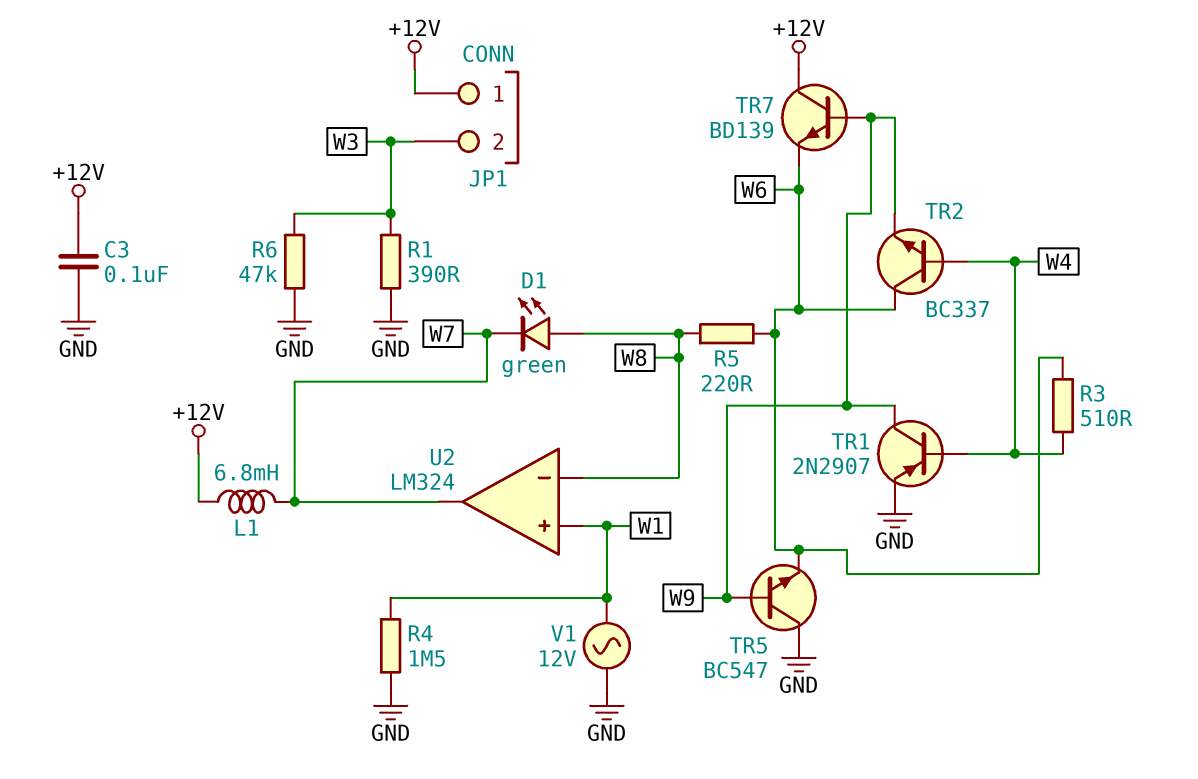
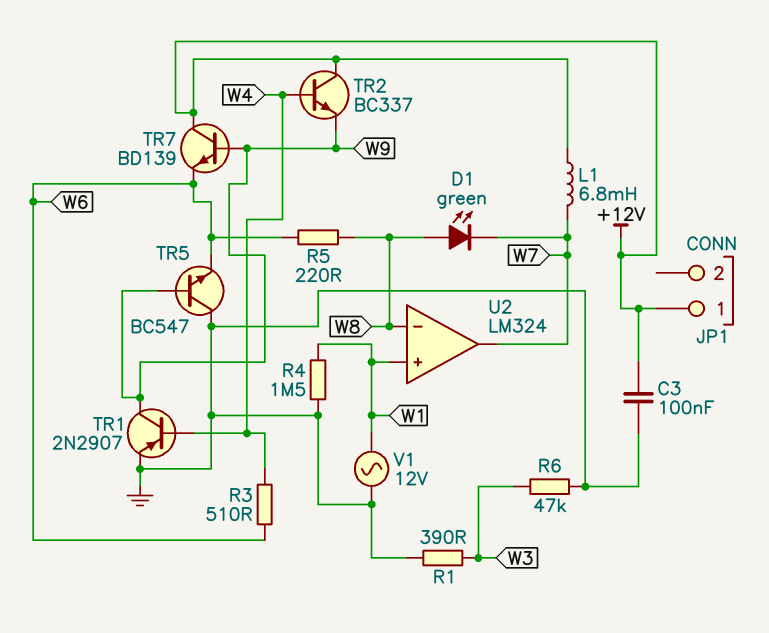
JP1 pin 2: W3 -> none
TR2: NPN BC337 (B W4, C W6, E W9) -> NPN BC337 (B W4, C +12V, E W9)

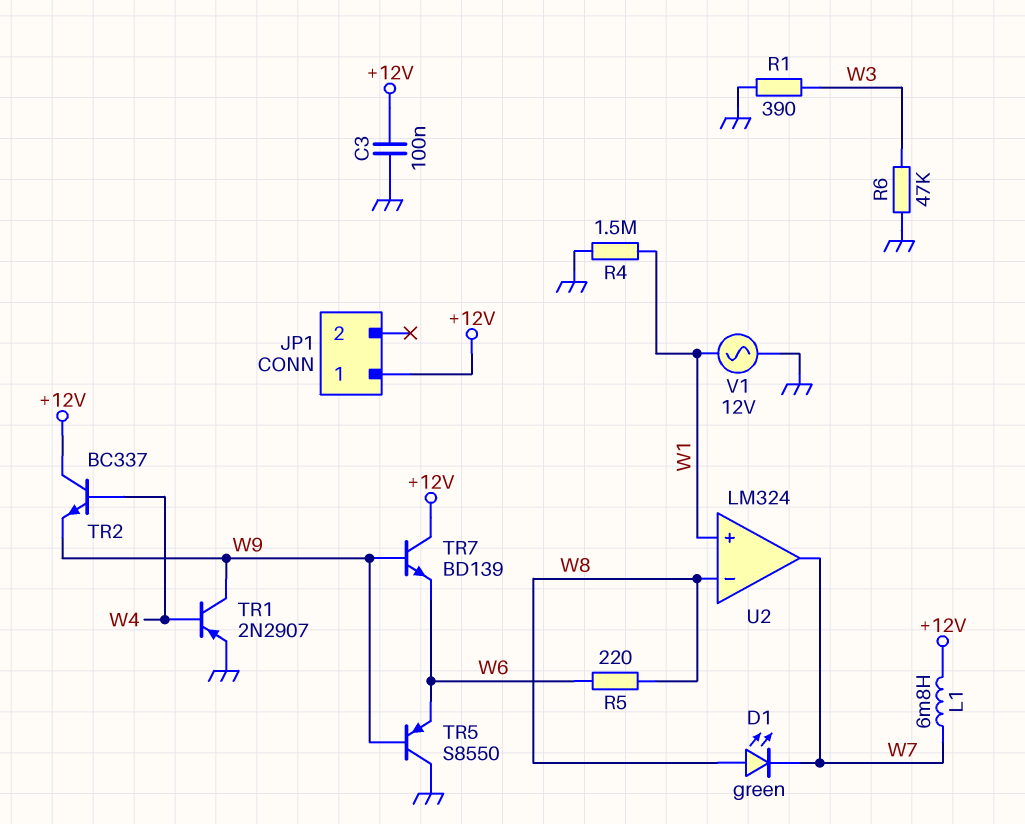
R3: 510 (W4, W6) -> none
TR5: NPN BC547 (B W9, C GND, E W6) -> PNP S8550 (B W9, C GND, E W6)

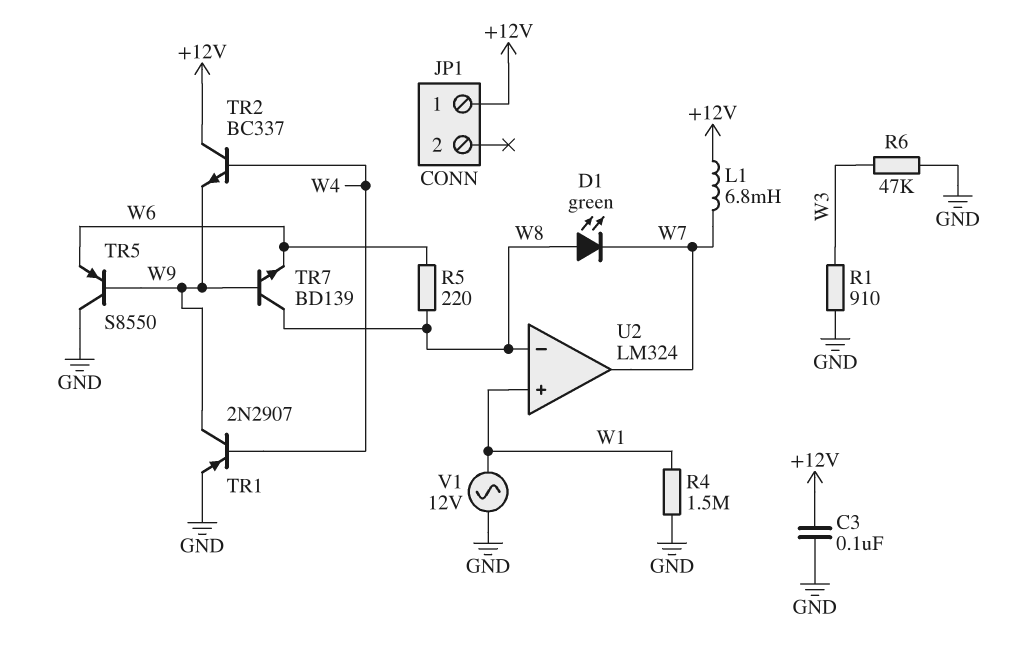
R1: 390 (GND, W3) -> 910 (GND, W3)
TR7: NPN BD139 (B W9, C +12V, E W6) -> NPN BD139 (B W9, C W8, E W6)

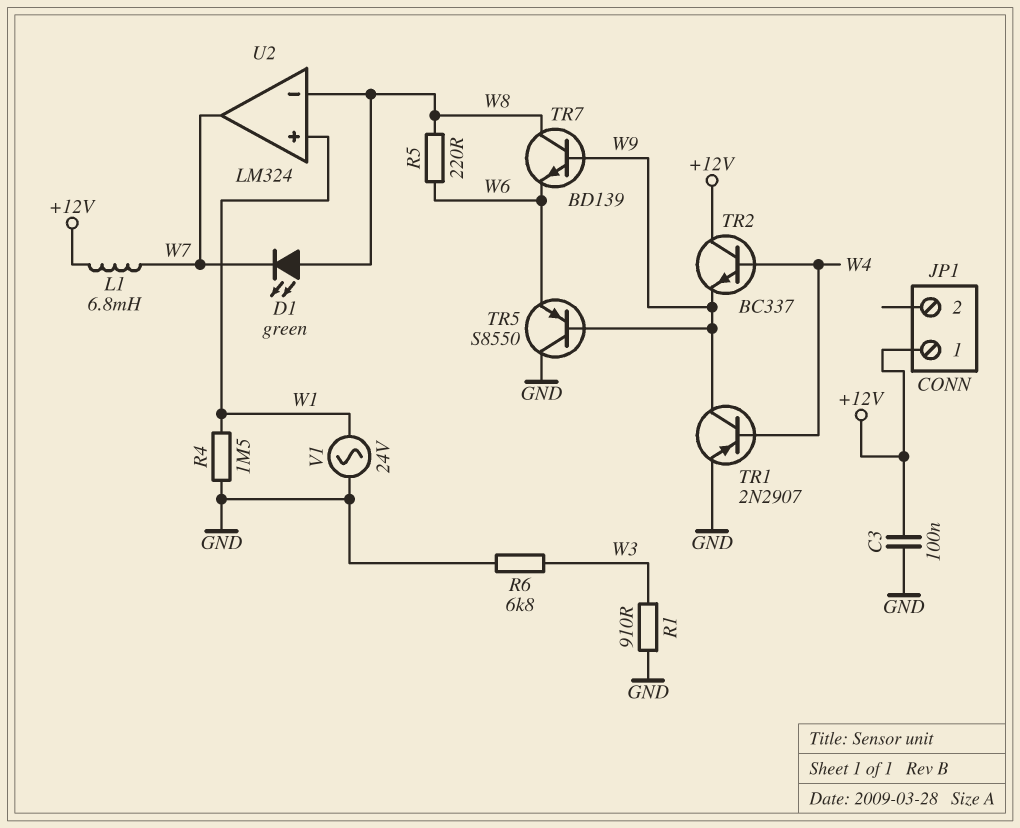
R6: 47k (GND, W3) -> 6.8k (GND, W3)
V1: AC 12V (GND, W1) -> AC 24V (GND, W1)

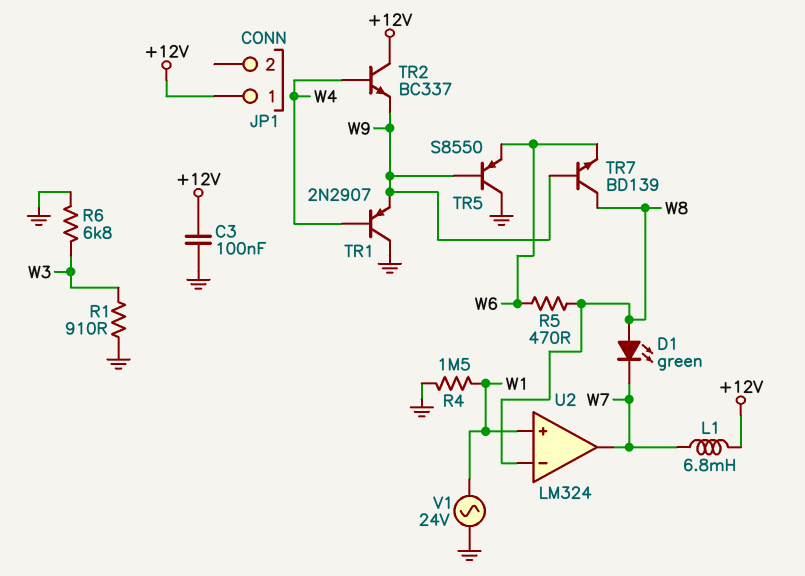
R5: 220 (W6, W8) -> 470 (W6, W8)
TR1: PNP 2N2907 (B W4, C W9, E GND) -> PNP 2N2907 (B W4, C GND, E W9)

